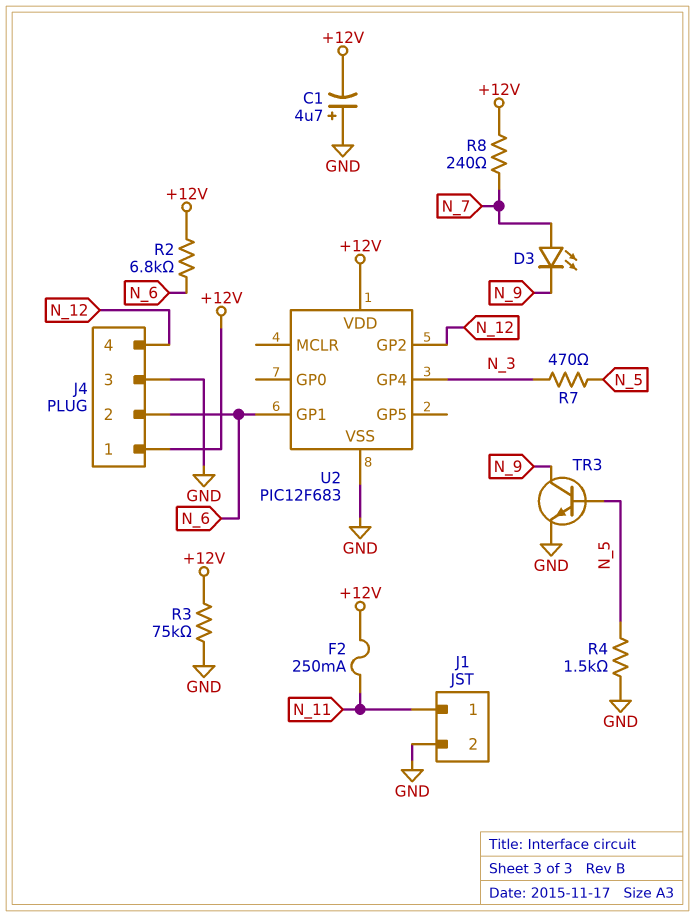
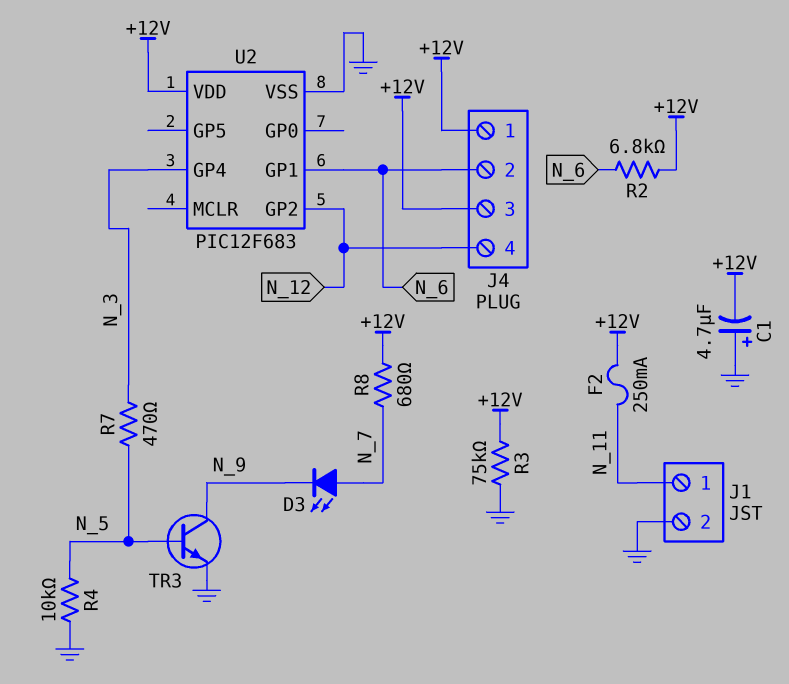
J4 pin 3: GND -> +12V
R4: 1.5k (GND, N_5) -> 10k (GND, N_5)
R8: 240 (+12V, N_7) -> 680 (+12V, N_7)

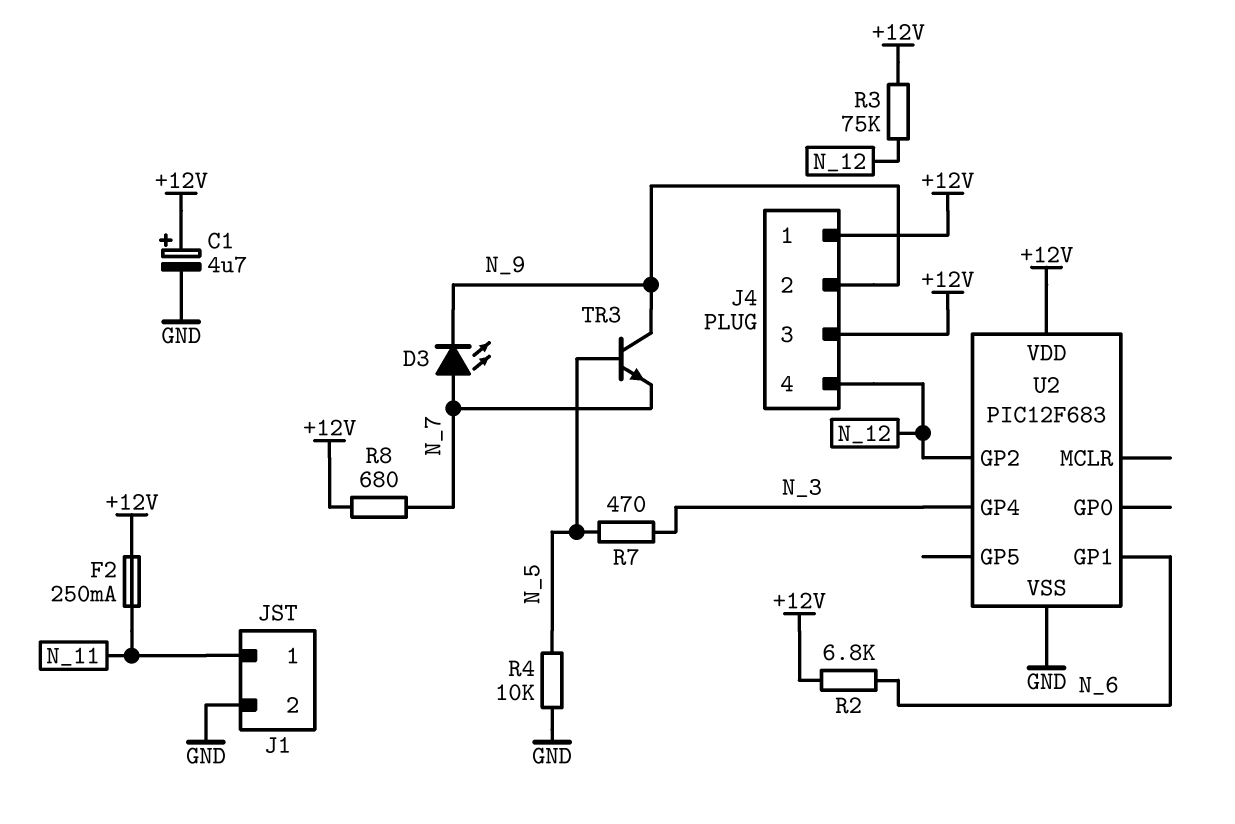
C1: 4.7uF (plus GND, minus +12V) -> 4.7uF (plus +12V, minus GND)
J4 pin 2: N_6 -> N_9
R3: 75k (+12V, GND) -> 75k (+12V, N_12)
TR3: NPN (B N_5, C N_9, E GND) -> NPN (B N_5, C N_9, E N_7)

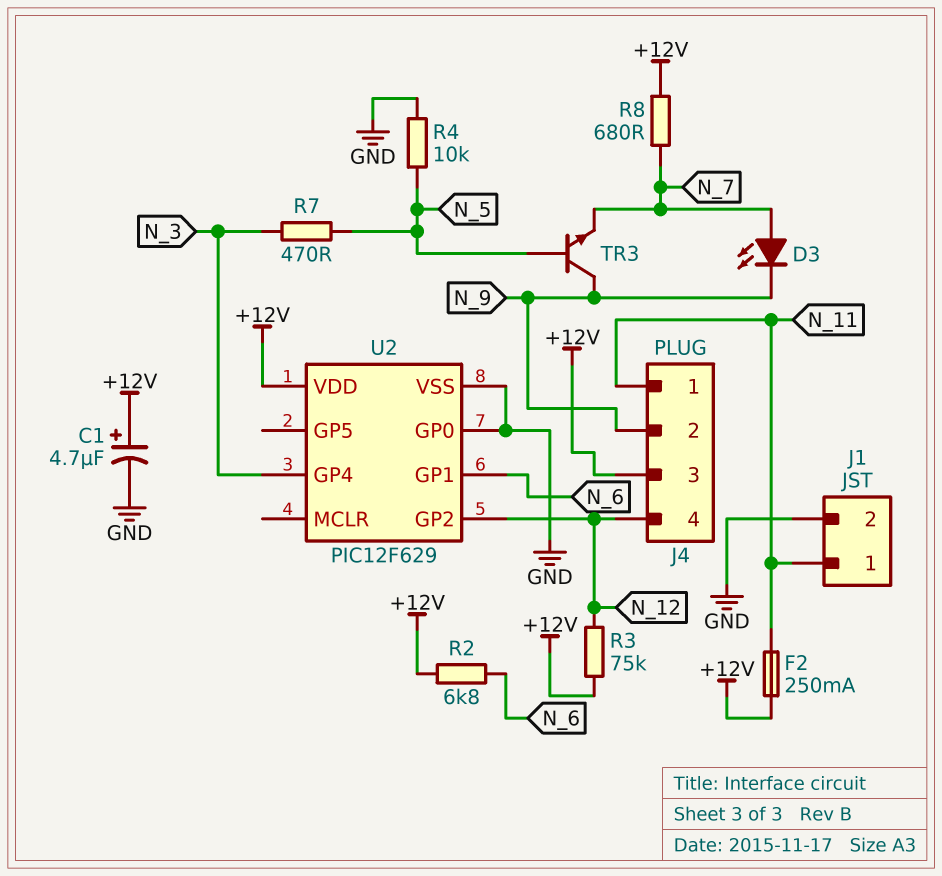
J4 pin 1: +12V -> N_11
U2: PIC12F683 -> PIC12F629
U2 pin GP0: none -> GND

